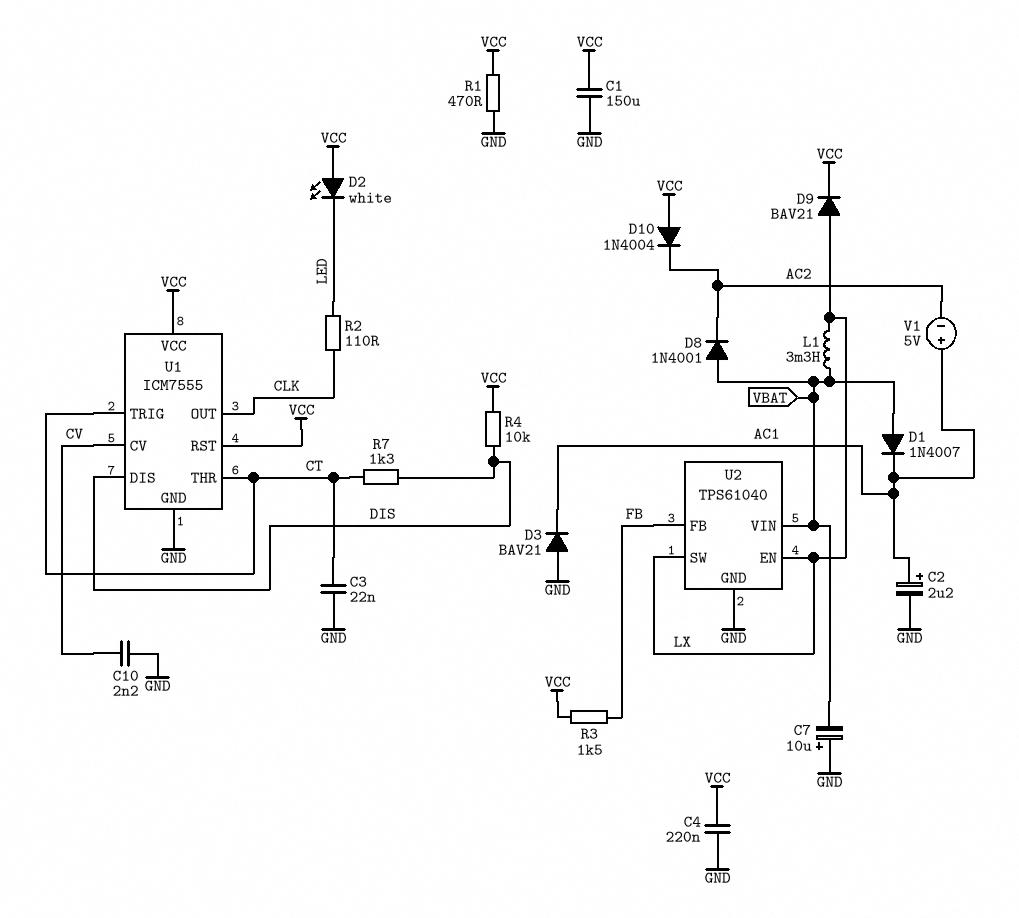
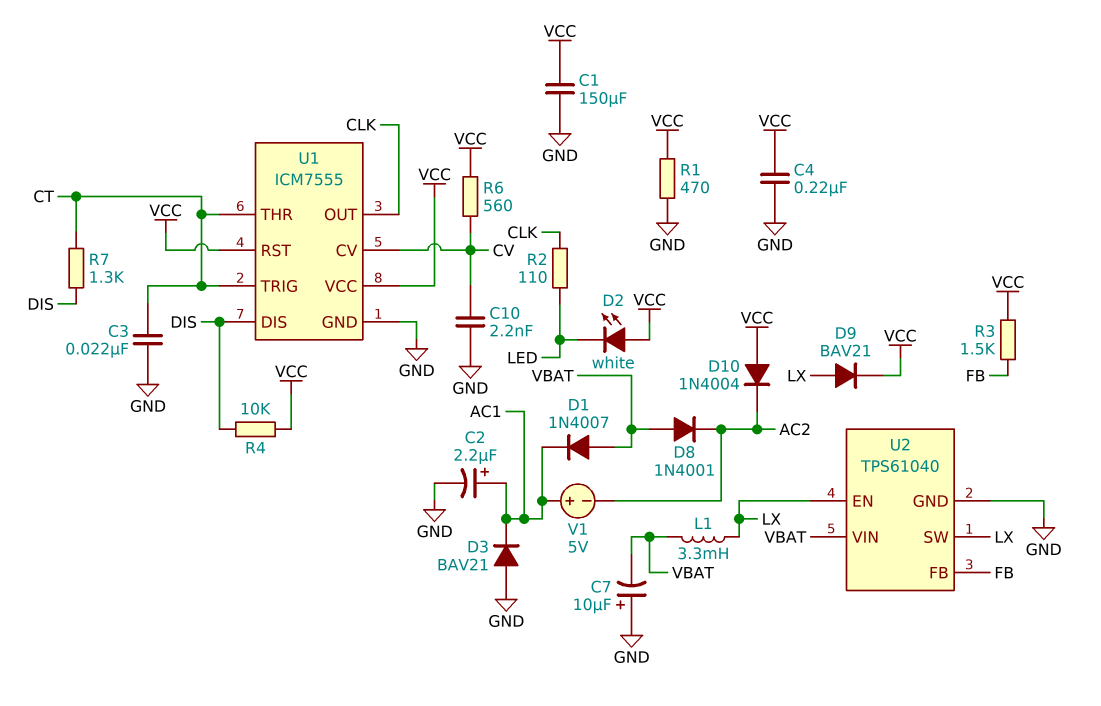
R6: none -> 560 (CV, VCC)

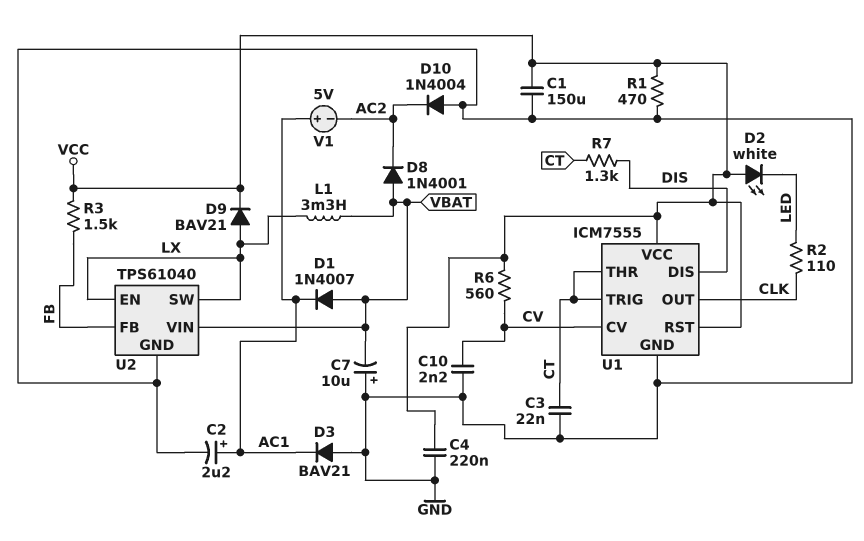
D10: diode 1N4004 (A VCC, K AC2) -> diode 1N4004 (A GND, K AC2)
R4: 10k (DIS, VCC) -> none

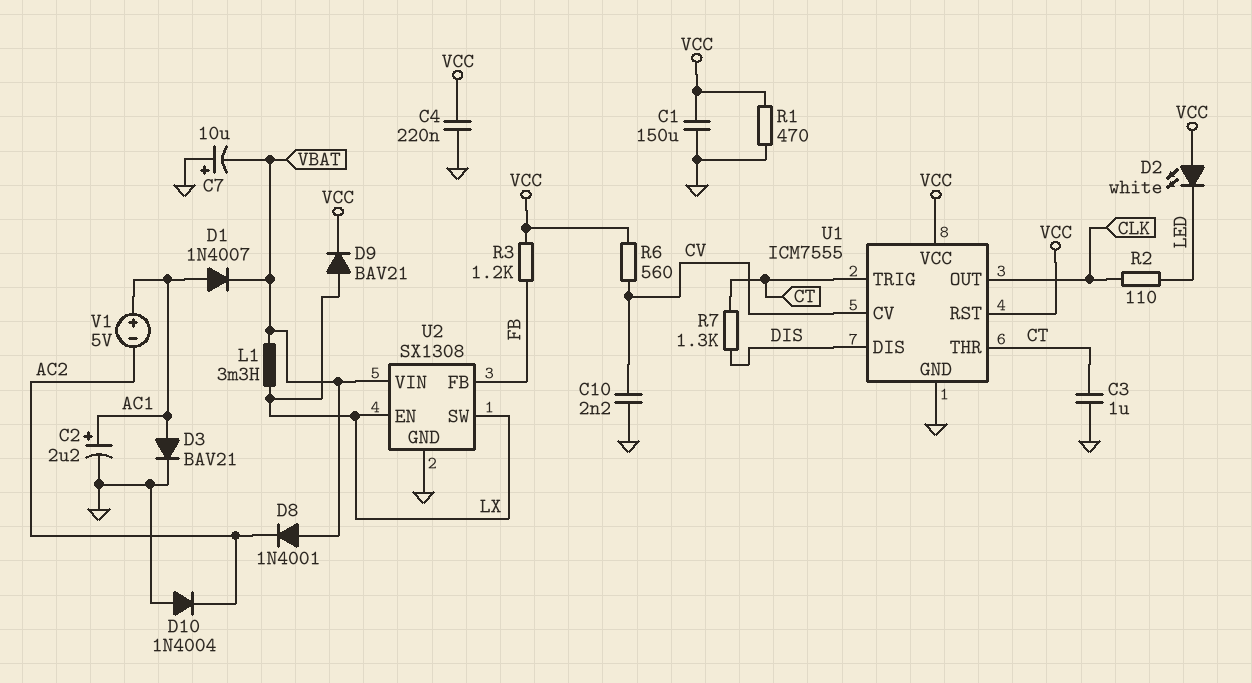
C3: 22nF (CT, GND) -> 1uF (CT, GND)
D1: diode 1N4007 (A VBAT, K AC1) -> diode 1N4007 (A AC1, K VBAT)
D3: diode BAV21 (A GND, K AC1) -> diode BAV21 (A AC1, K GND)
R3: 1.5k (FB, VCC) -> 1.2k (FB, VCC)
U2: TPS61040 -> SX1308

